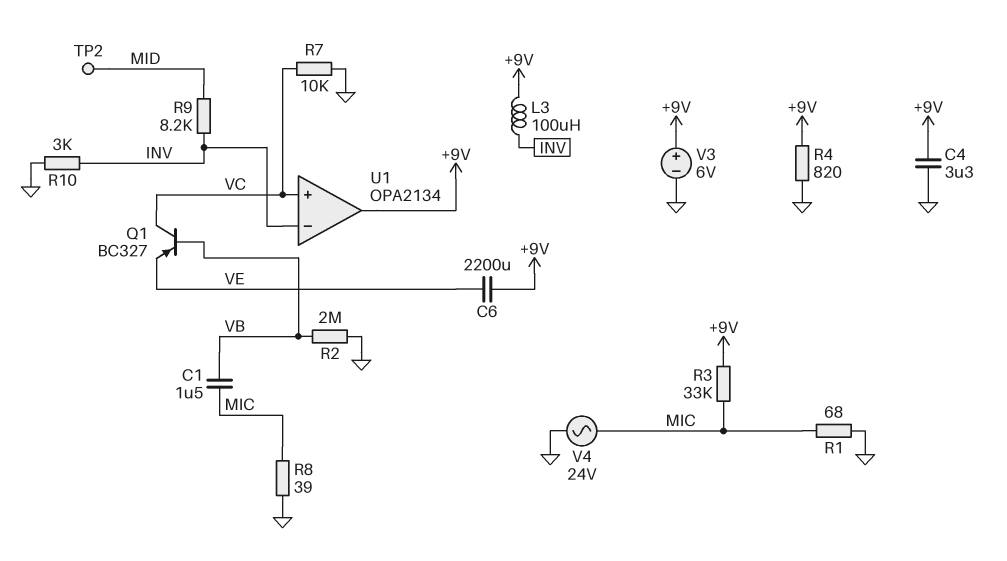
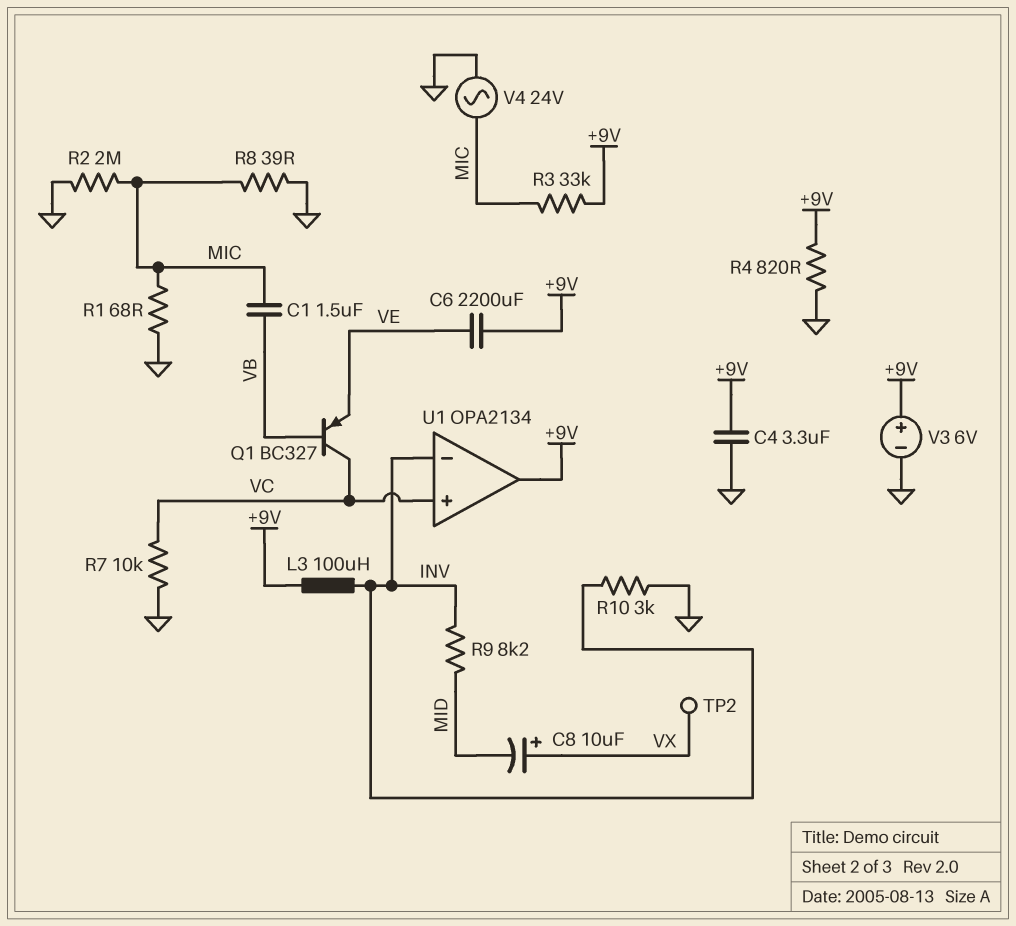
C8: none -> 10uF (plus VX, minus MID)
R2: 2M (GND, VB) -> 2M (GND, MIC)
TP2: test point (MID) -> test point (VX)

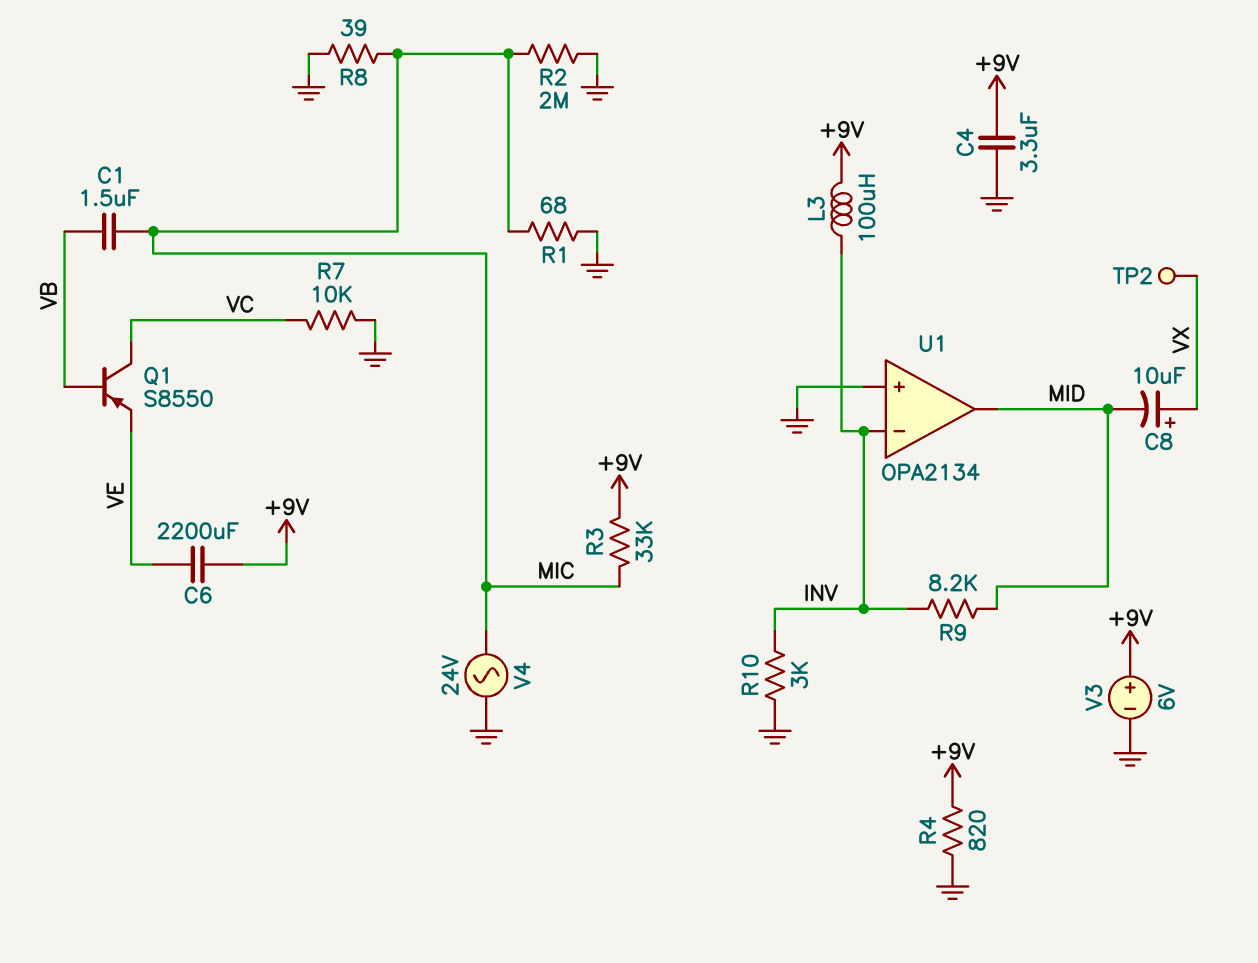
Q1: PNP BC327 (B VB, C VC, E VE) -> PNP S8550 (B VB, C VC, E VE)
U1 pin in+: VC -> GND
U1 pin out: +9V -> MID

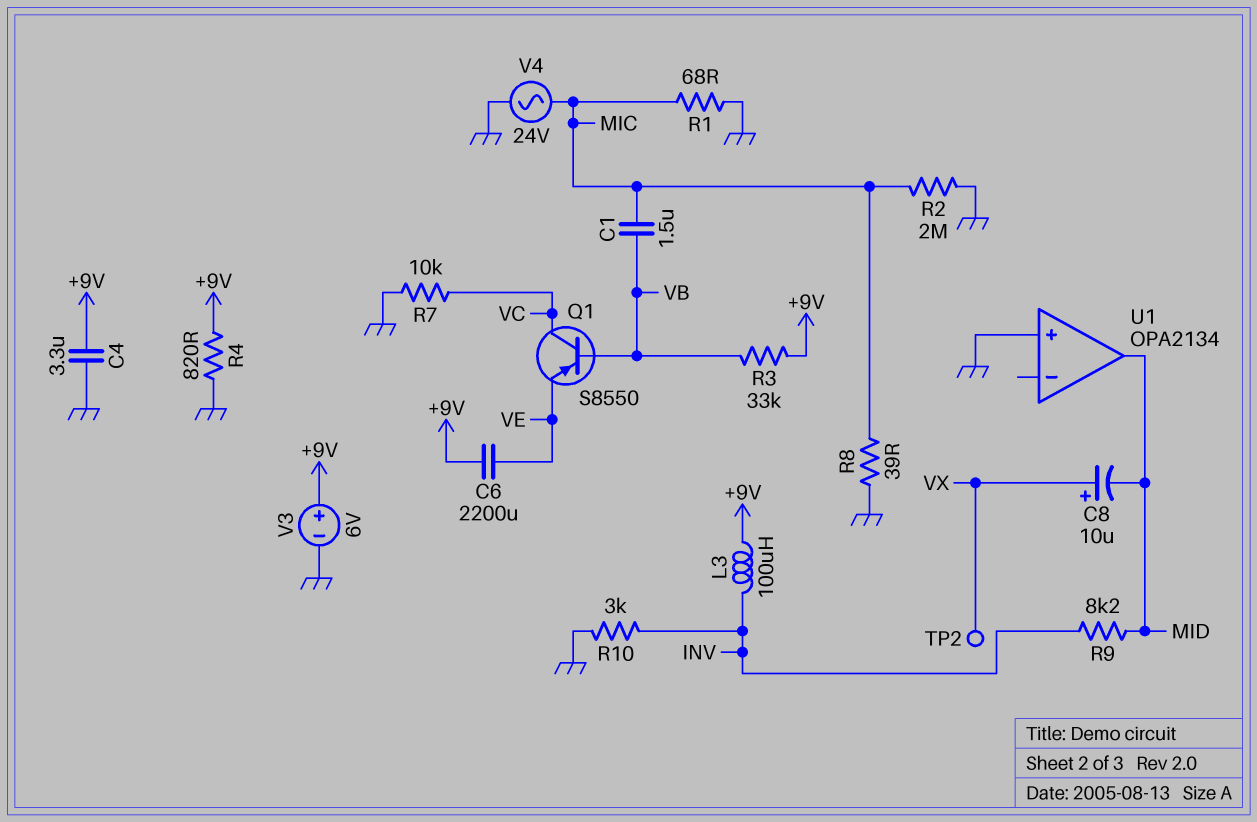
R3: 33k (+9V, MIC) -> 33k (+9V, VB)
U1 pin in-: INV -> none

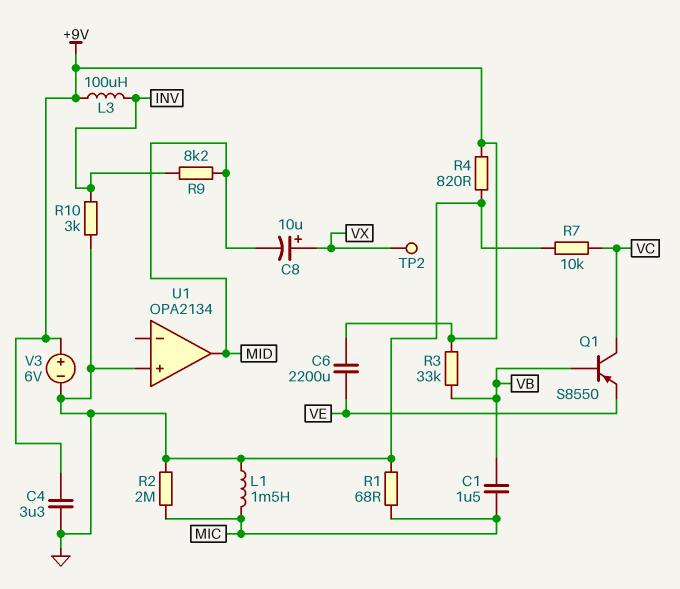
L1: none -> 1.5mH (GND, MIC)
R8: 39 (GND, MIC) -> none
V4: AC 24V (GND, MIC) -> none

